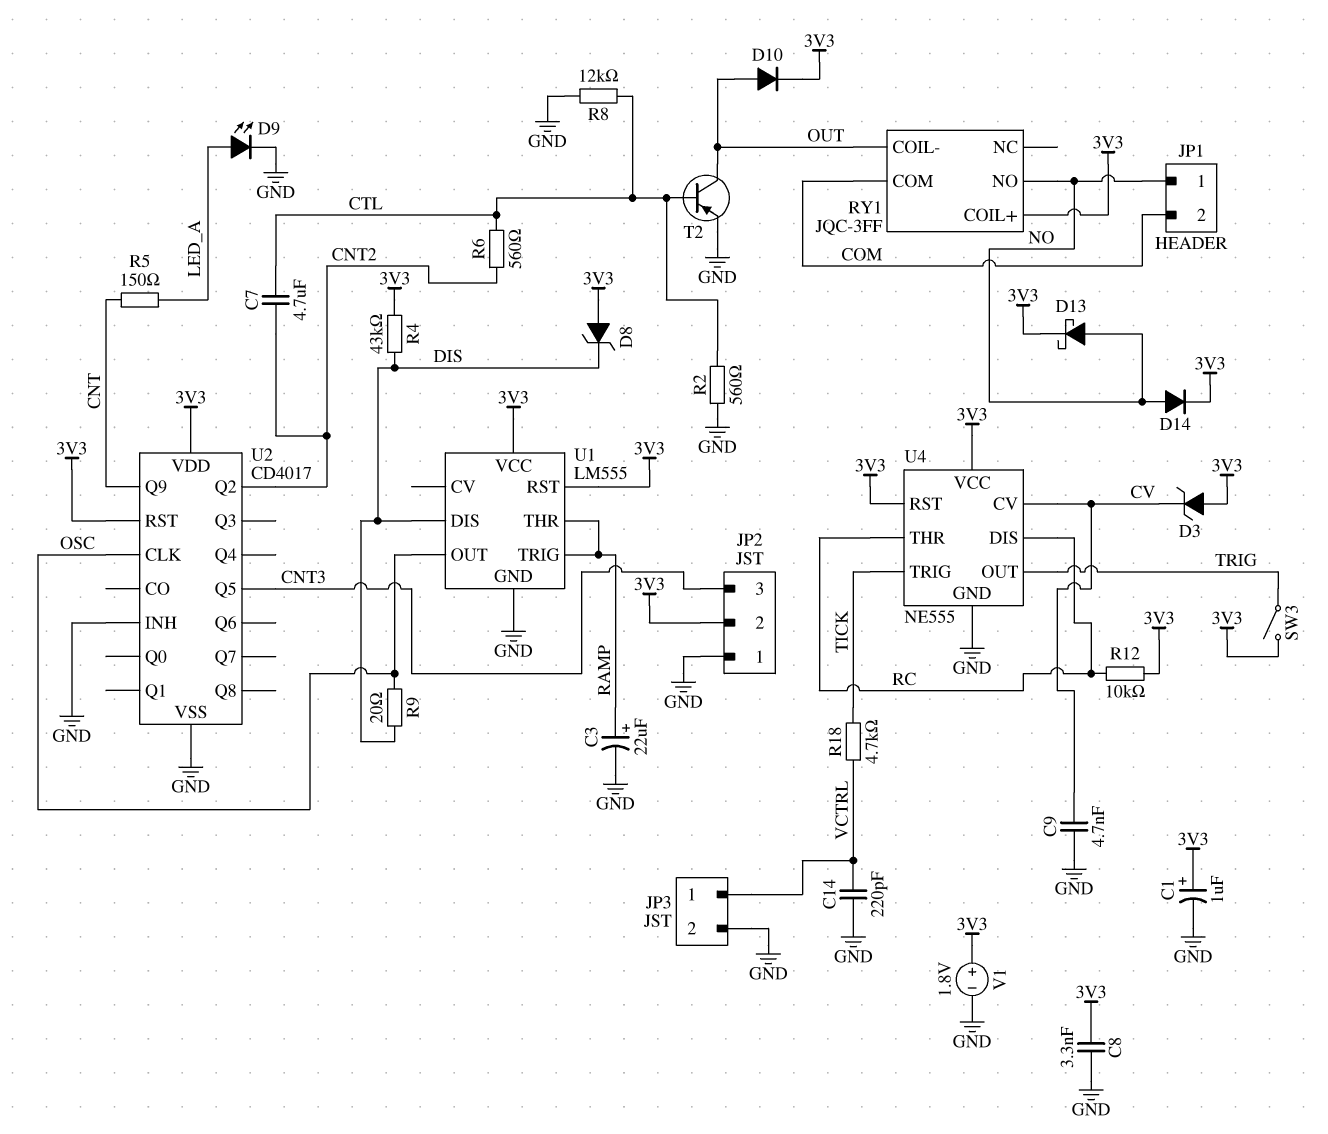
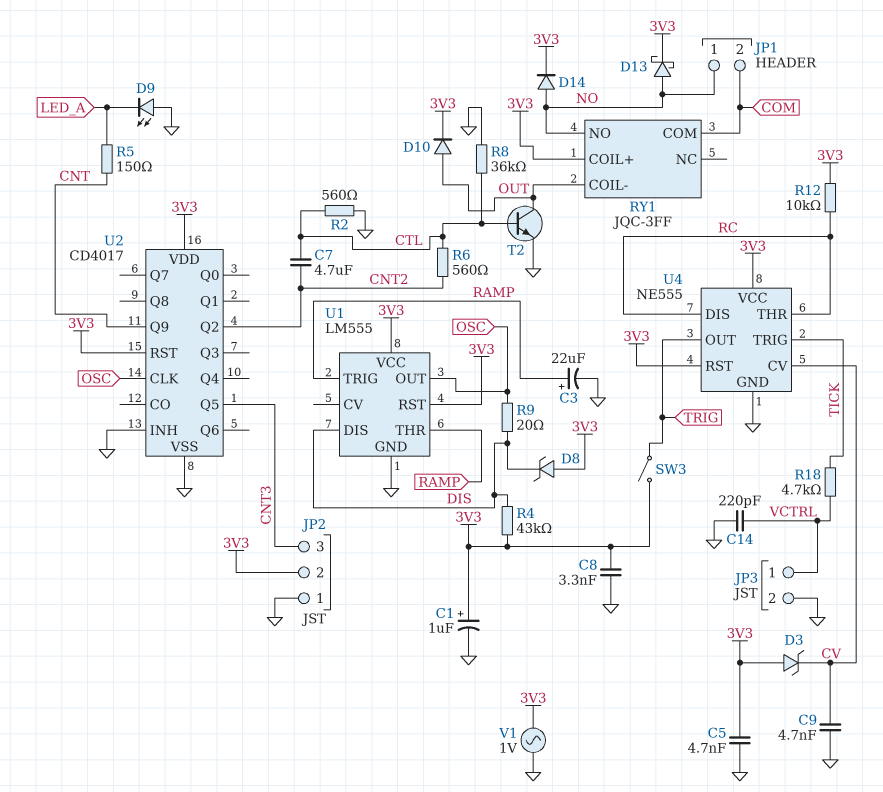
C5: none -> 4.7nF (3V3, GND)
D9: LED (A LED_A, K GND) -> LED (A GND, K LED_A)
R8: 12k (CTL, GND) -> 36k (CTL, GND)
T2: PNP (B CTL, C OUT, E GND) -> NPN (B CTL, C OUT, E GND)
V1: 1.8V (plus 3V3, minus GND) -> AC 1V (3V3, GND)

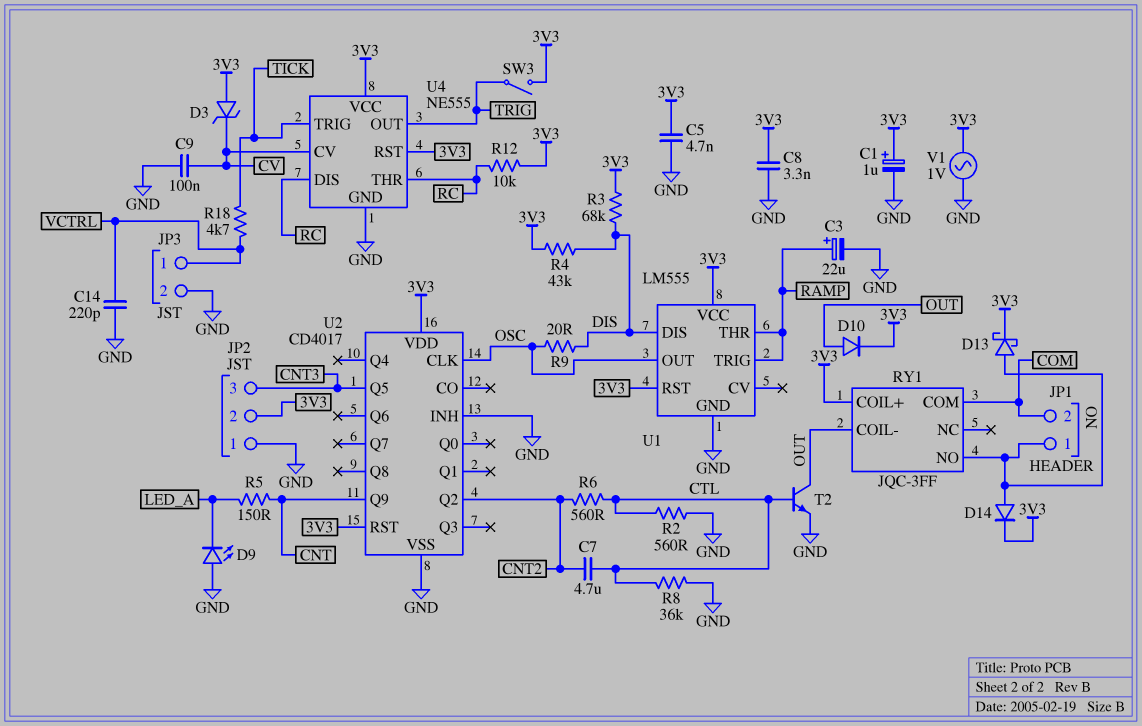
C9: 4.7nF (CV, GND) -> 100nF (CV, GND)
D8: zener (A 3V3, K DIS) -> none
R3: none -> 68k (3V3, DIS)

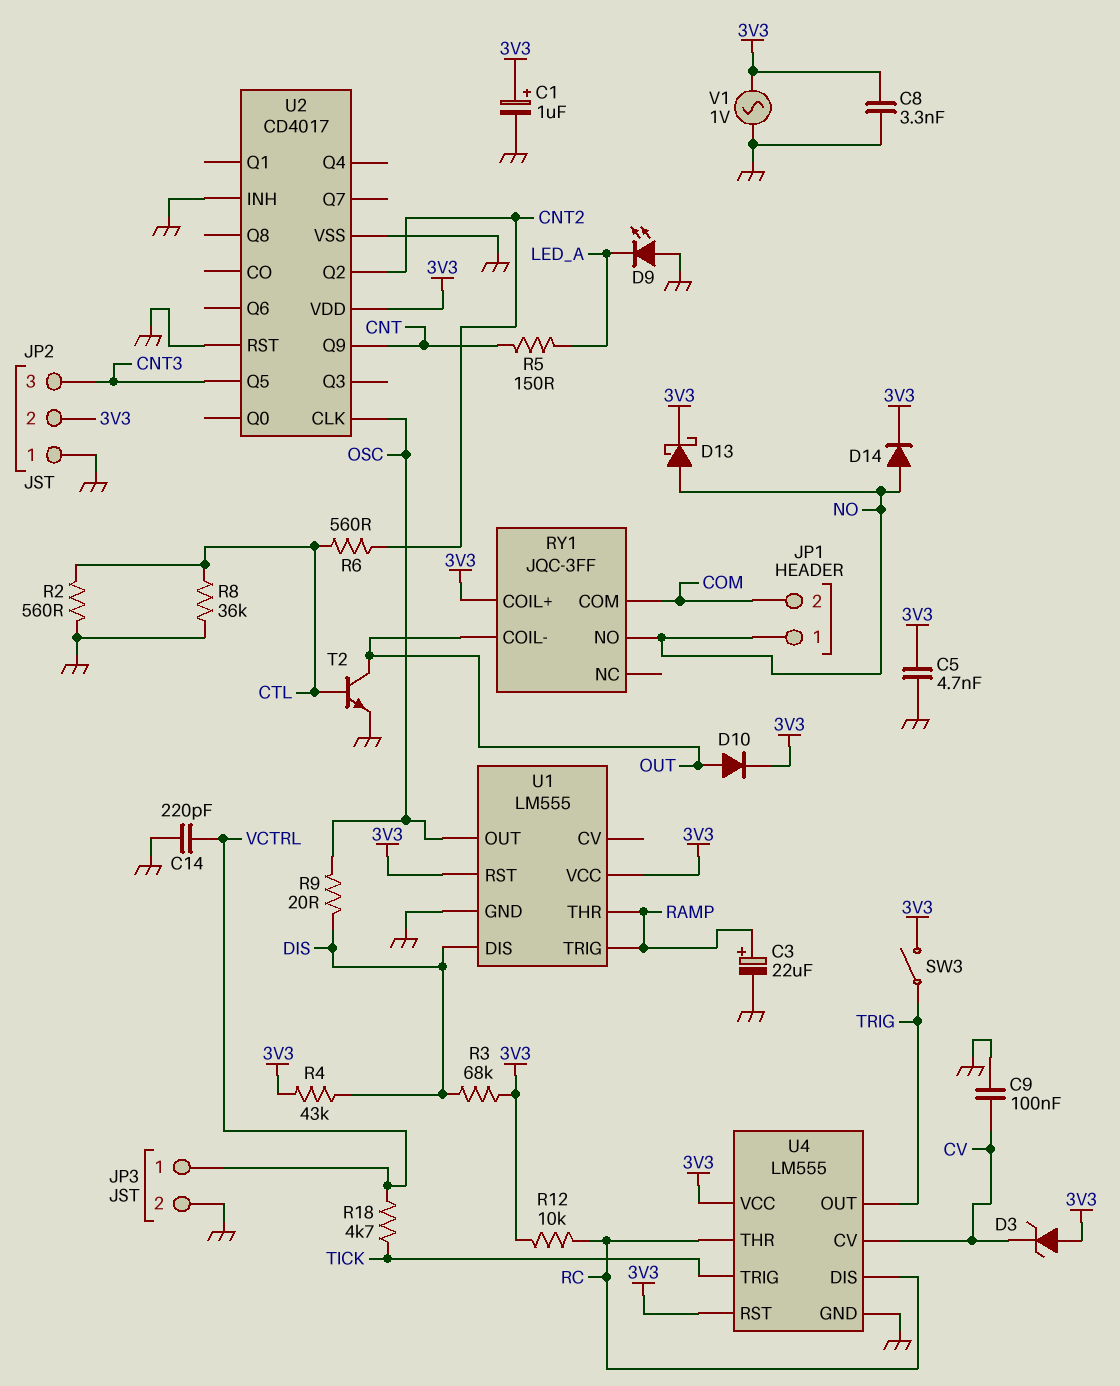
C7: 4.7uF (CNT2, CTL) -> none
U2 pin RST: 3V3 -> GND
U4: NE555 -> LM555

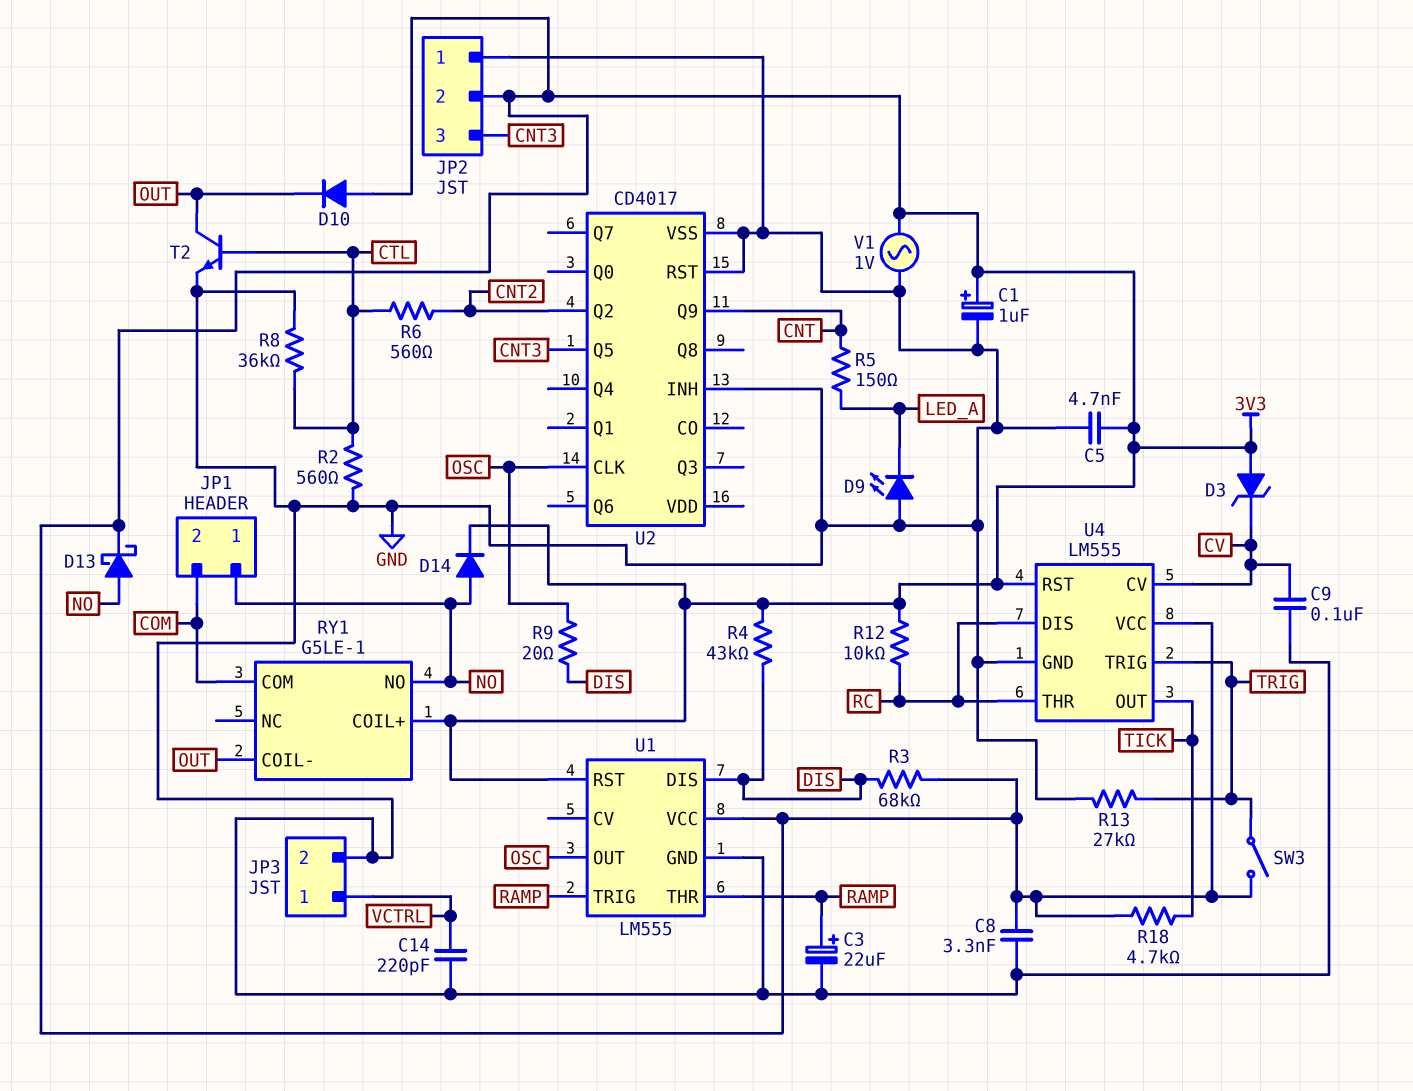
D10: diode (A OUT, K 3V3) -> diode (A 3V3, K OUT)
R13: none -> 27k (GND, TRIG)
R18: 4.7k (TICK, VCTRL) -> 4.7k (3V3, TICK)
RY1: JQC-3FF -> G5LE-1
U2 pin VDD: 3V3 -> none
U4 pin OUT: TRIG -> TICK
U4 pin TRIG: TICK -> TRIG

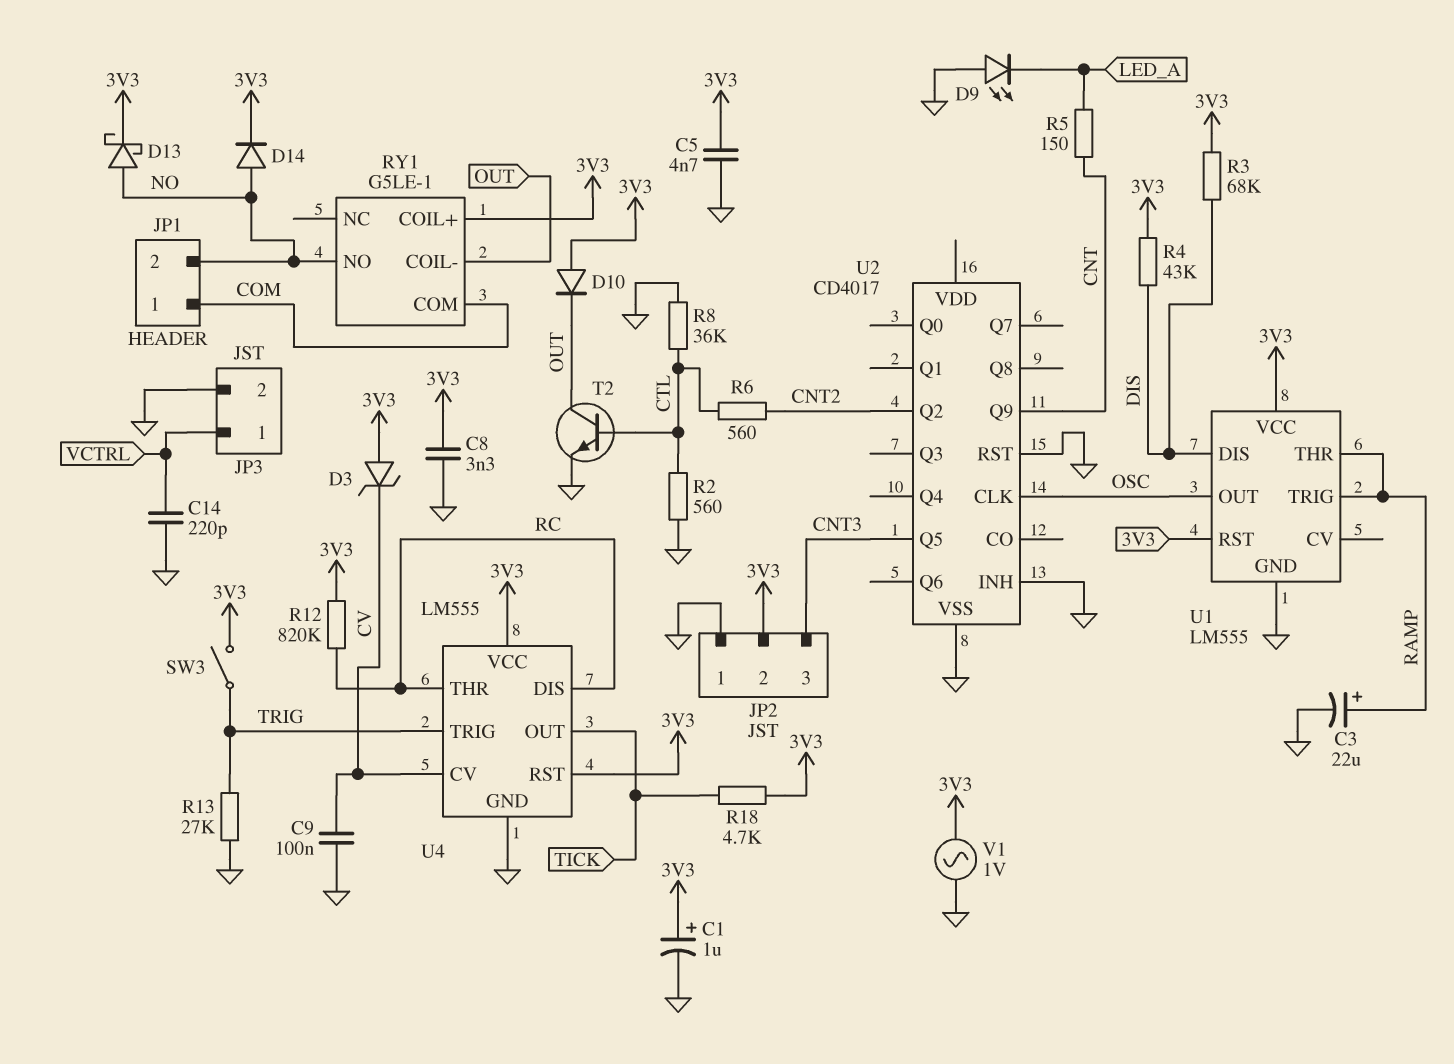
JP1 pin 1: NO -> COM
JP1 pin 2: COM -> NO
R9: 20 (DIS, OSC) -> none
R12: 10k (3V3, RC) -> 820k (3V3, RC)

